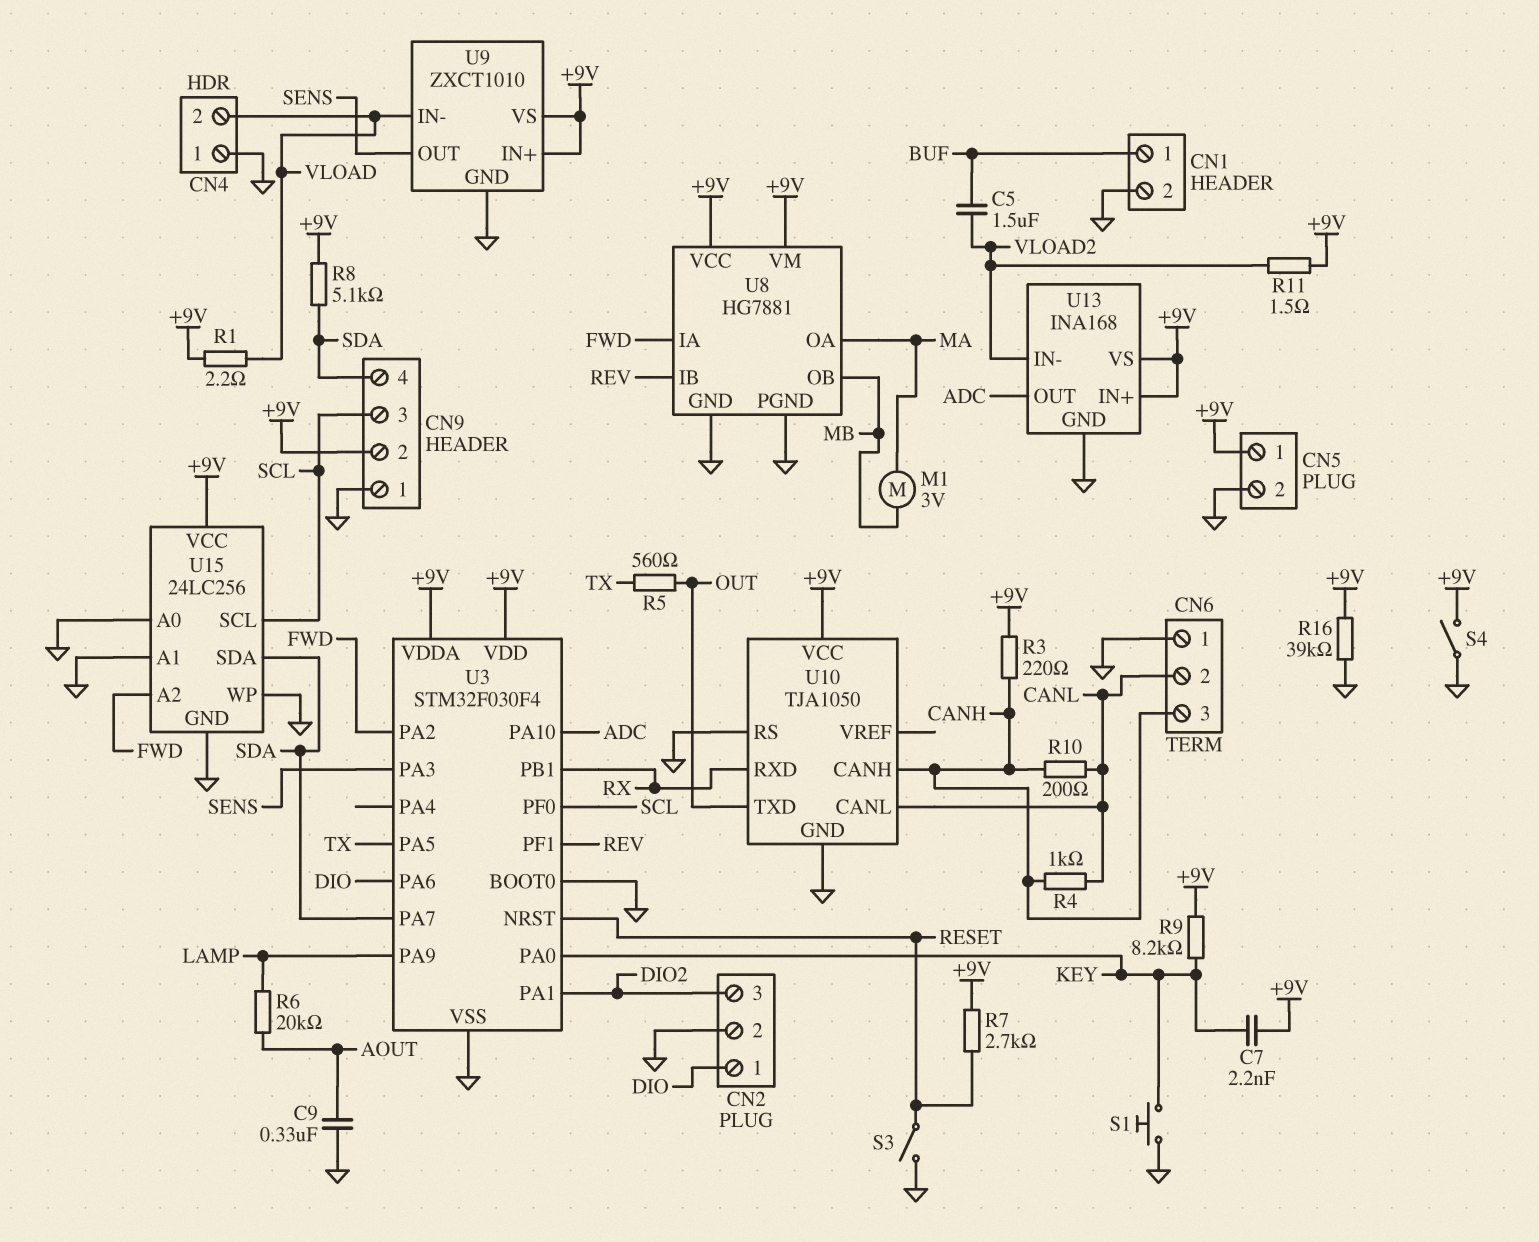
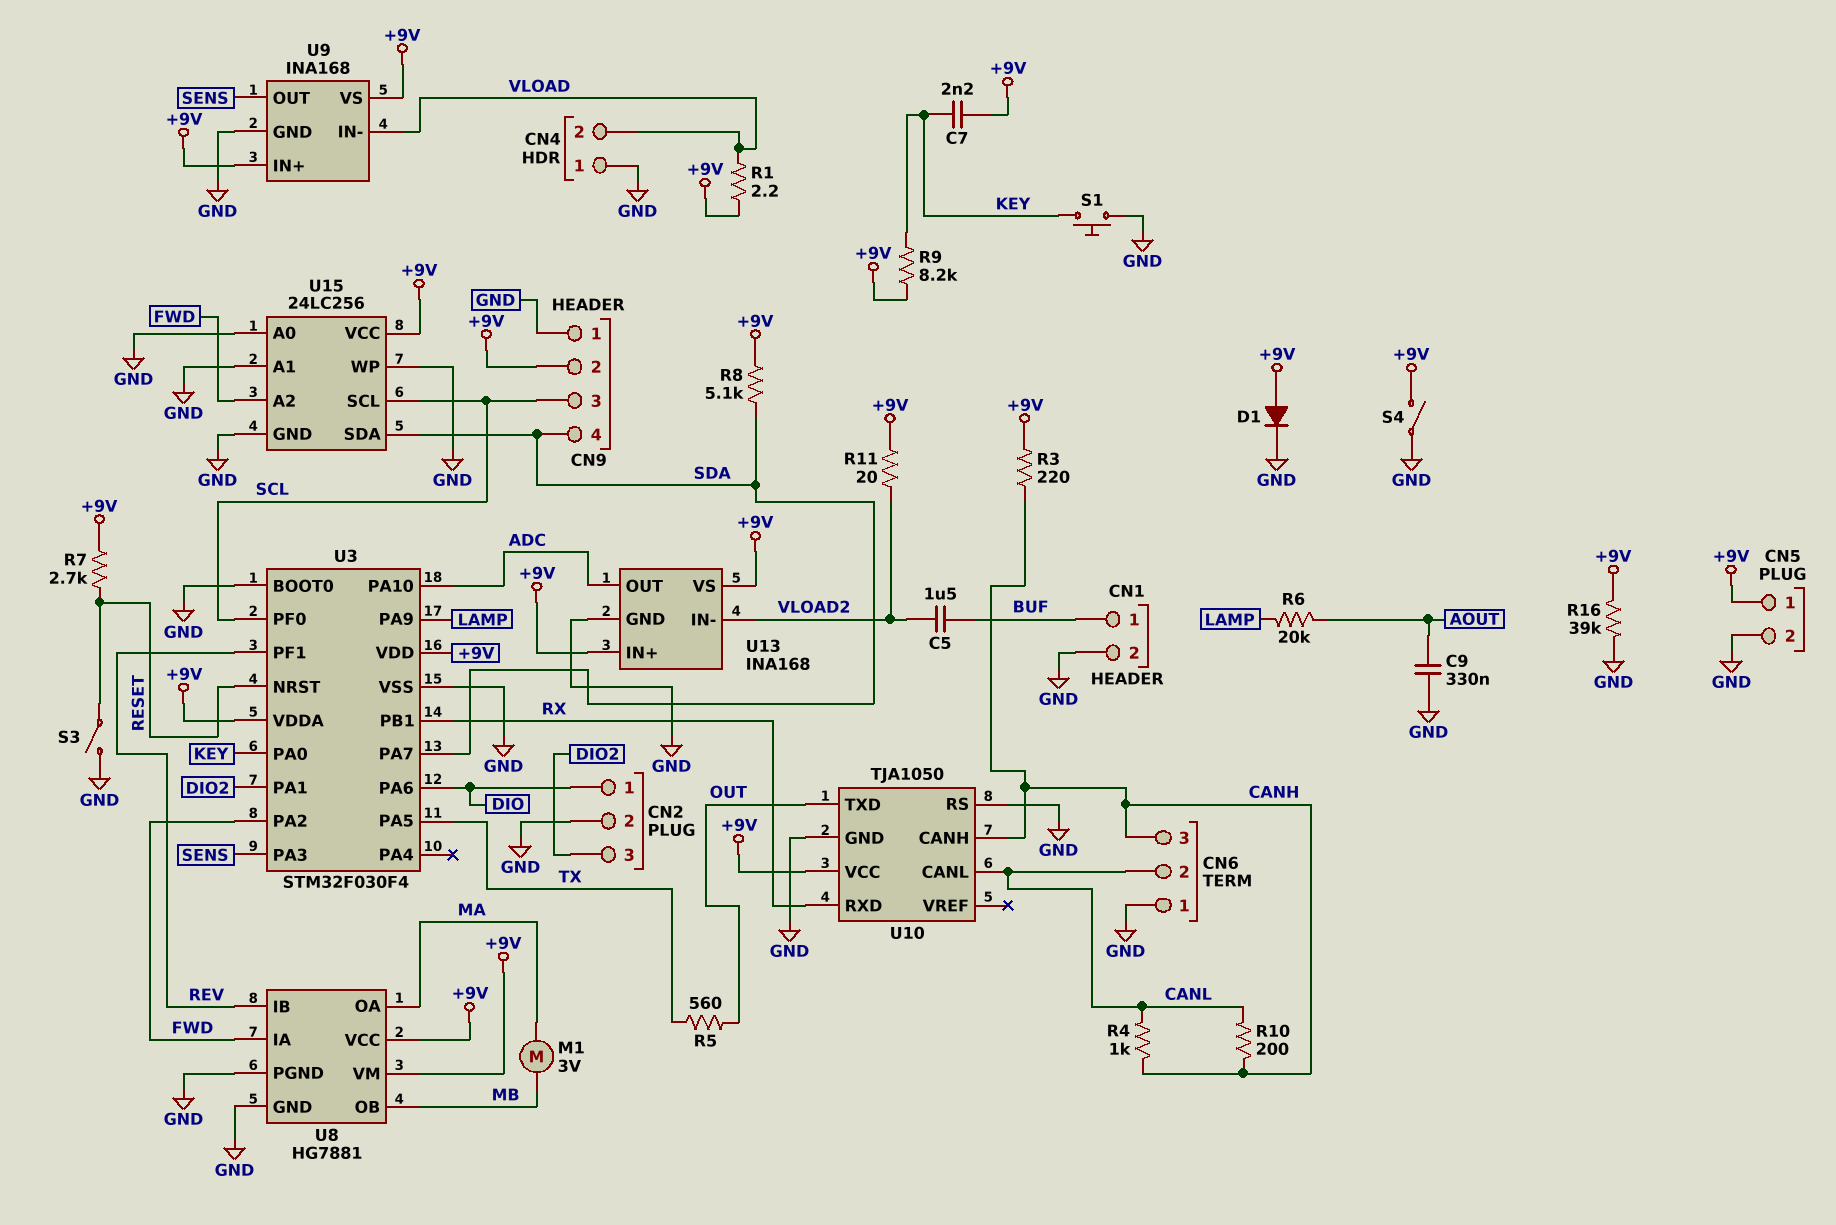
D1: none -> diode (A +9V, K GND)
R11: 1.5 (+9V, VLOAD2) -> 20 (+9V, VLOAD2)
U9: ZXCT1010 -> INA168

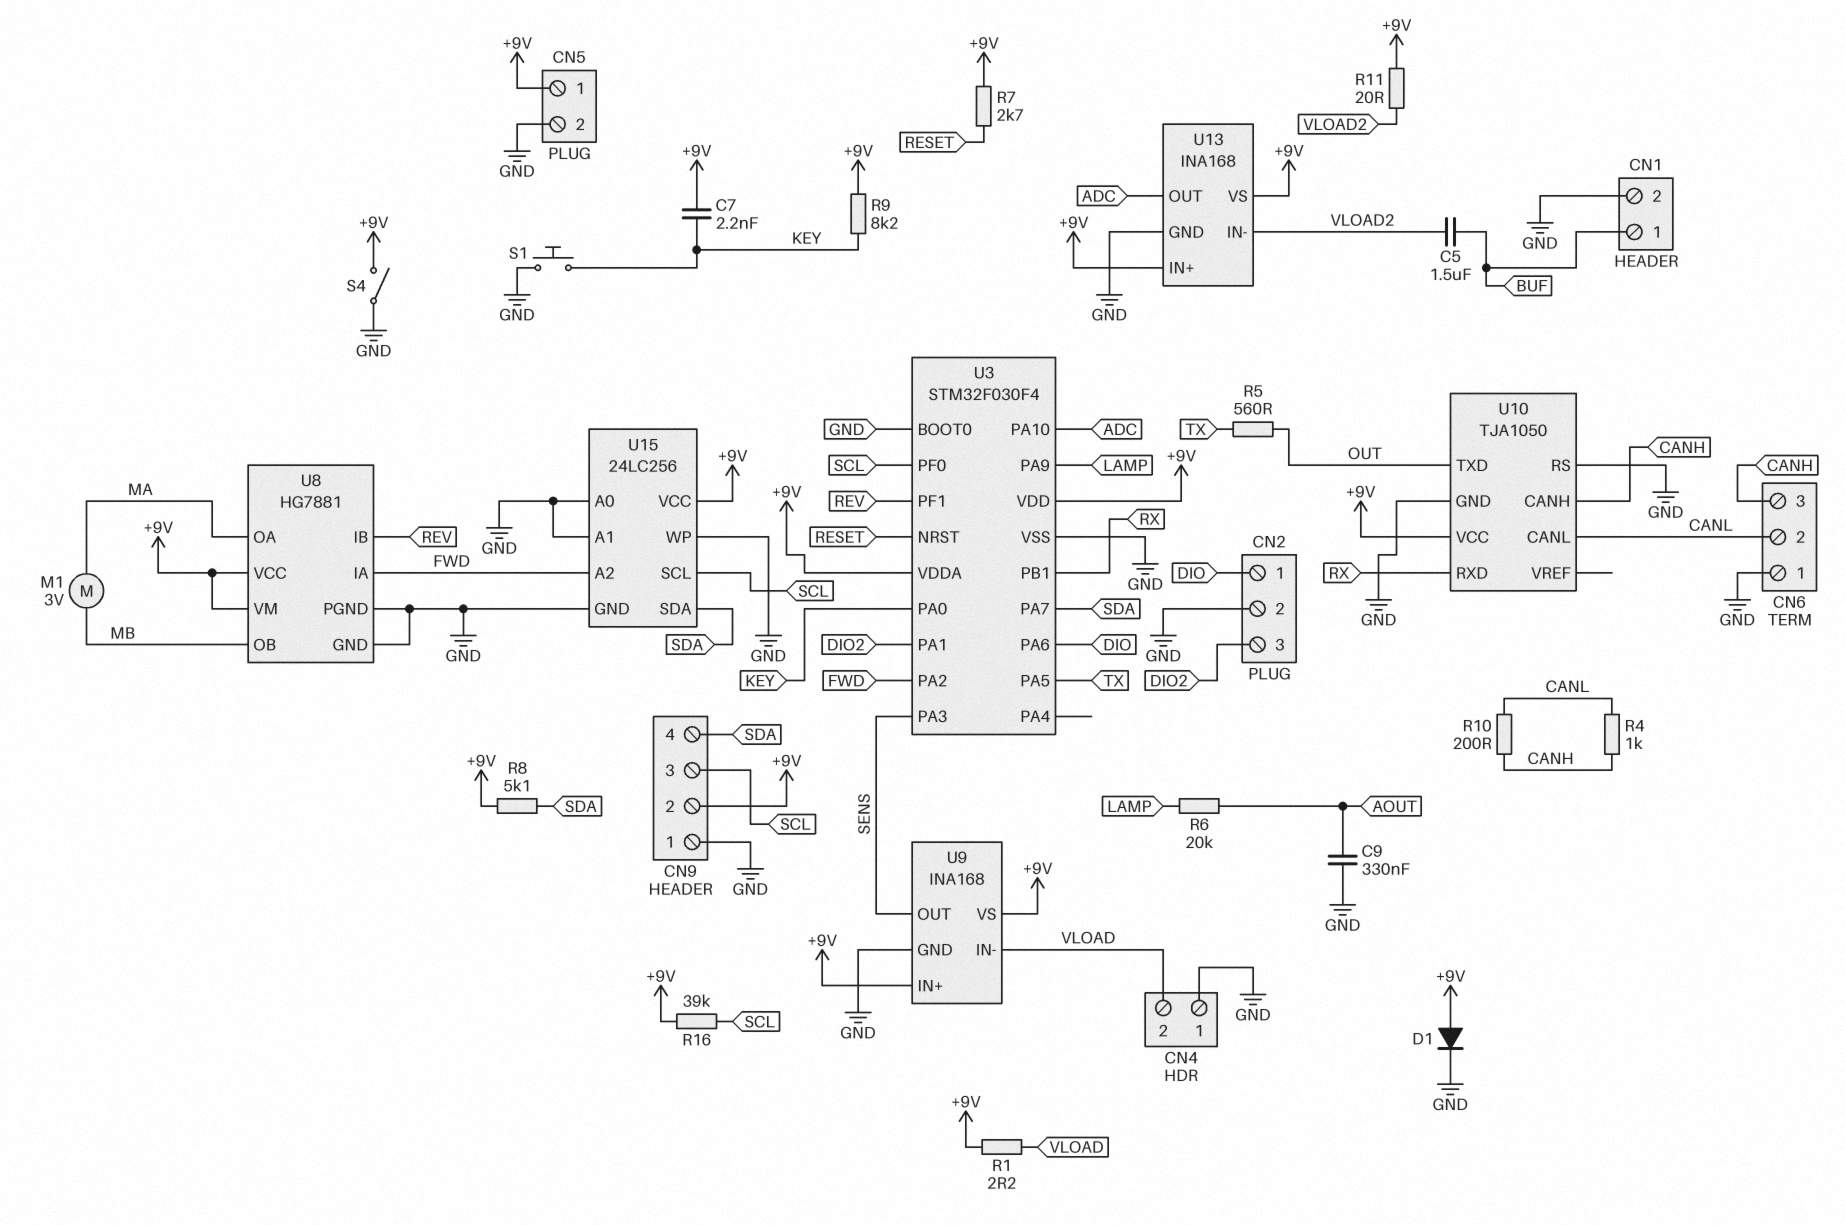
R3: 220 (+9V, CANH) -> none
R16: 39k (+9V, GND) -> 39k (+9V, SCL)
S3: switch (GND, RESET) -> none

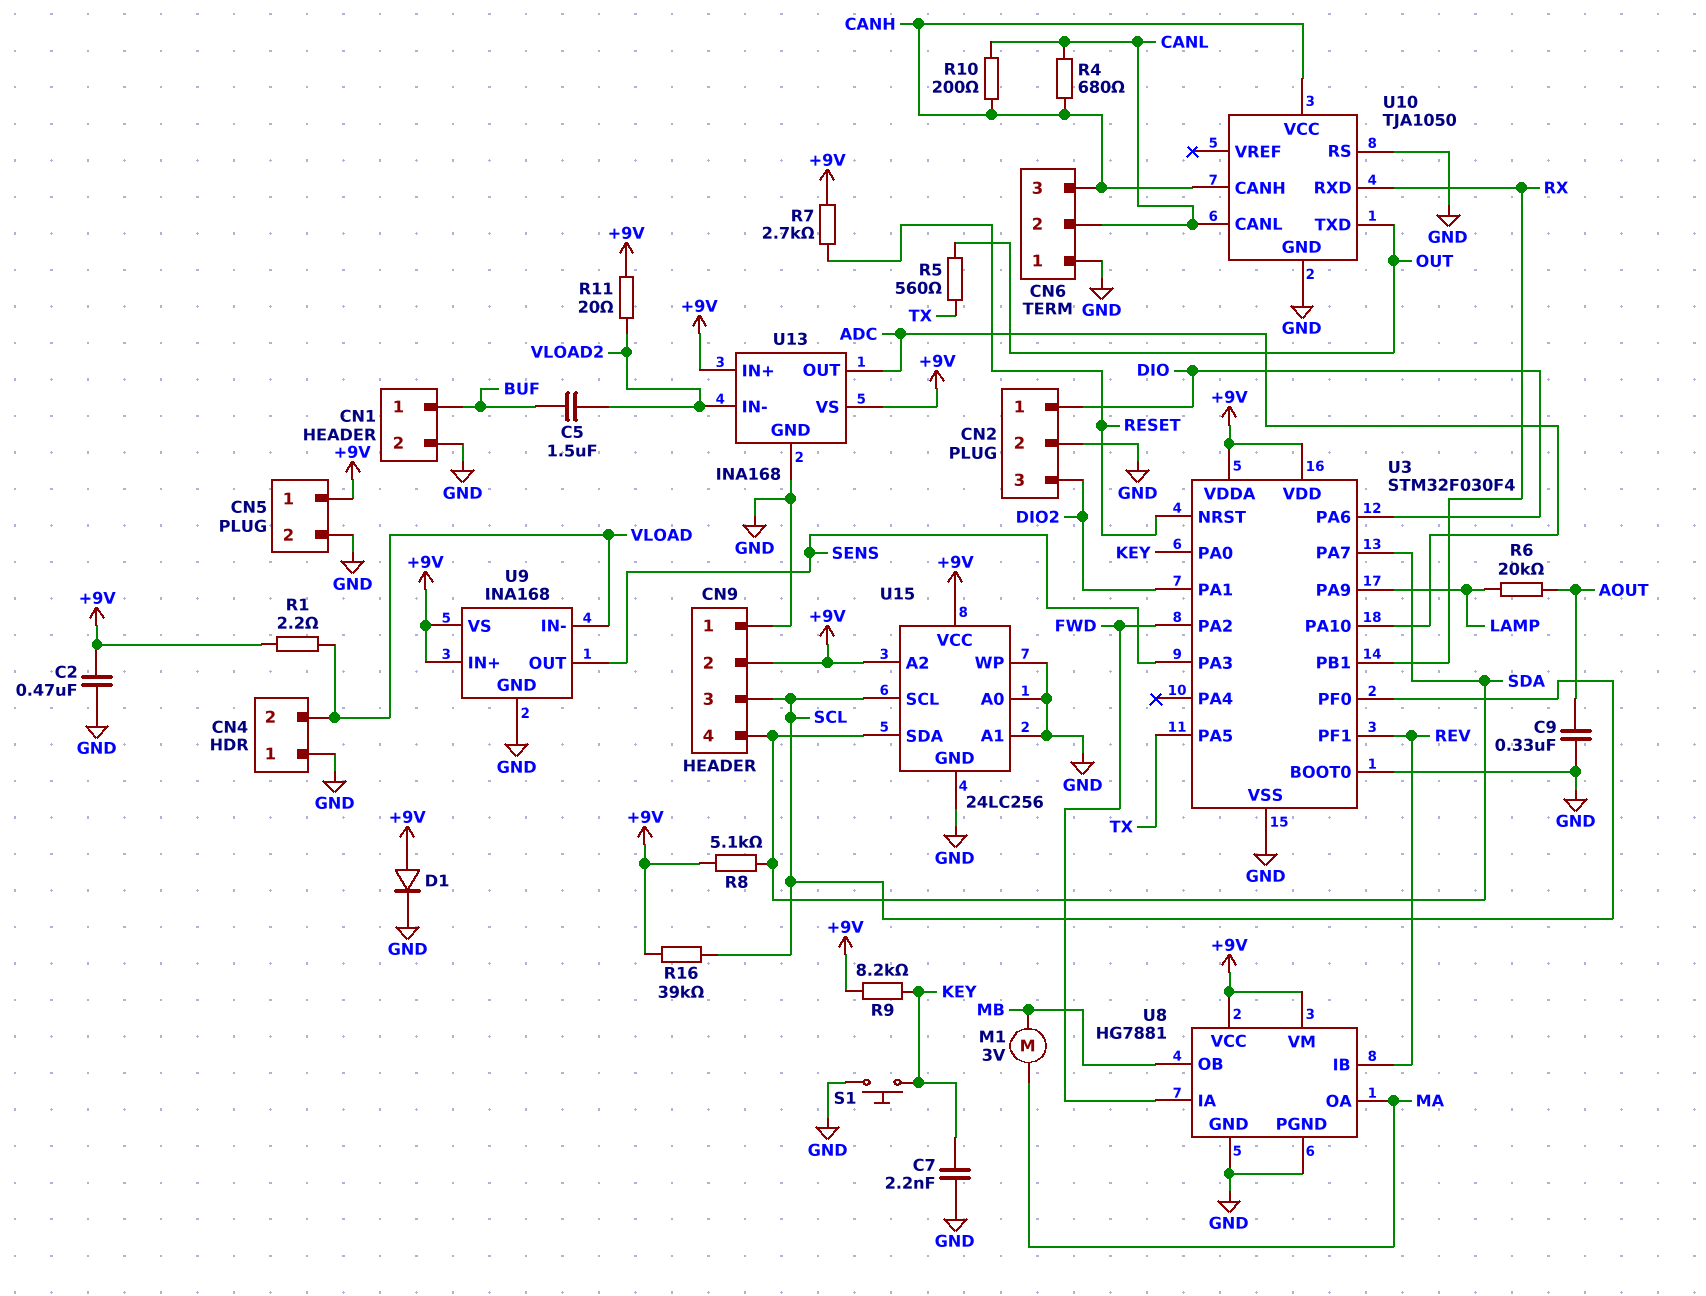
C2: none -> 470nF (+9V, GND)
C7: 2.2nF (+9V, KEY) -> 2.2nF (GND, KEY)
R4: 1k (CANH, CANL) -> 680 (CANH, CANL)
S4: switch (+9V, GND) -> none
U10 pin VCC: +9V -> CANH
U15 pin A2: FWD -> +9V

